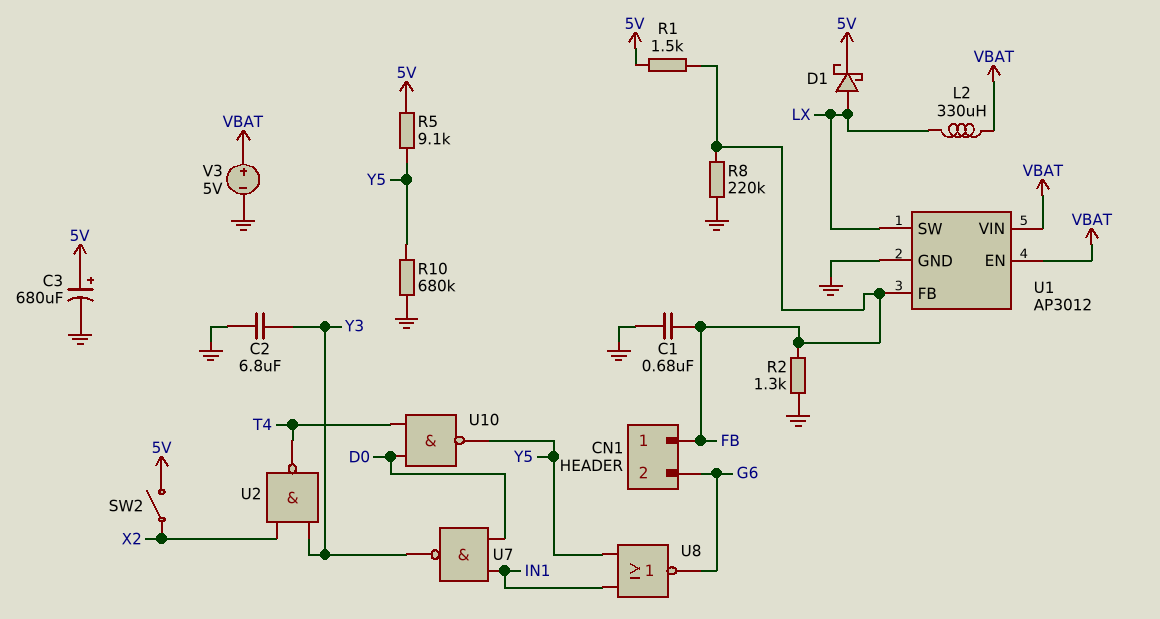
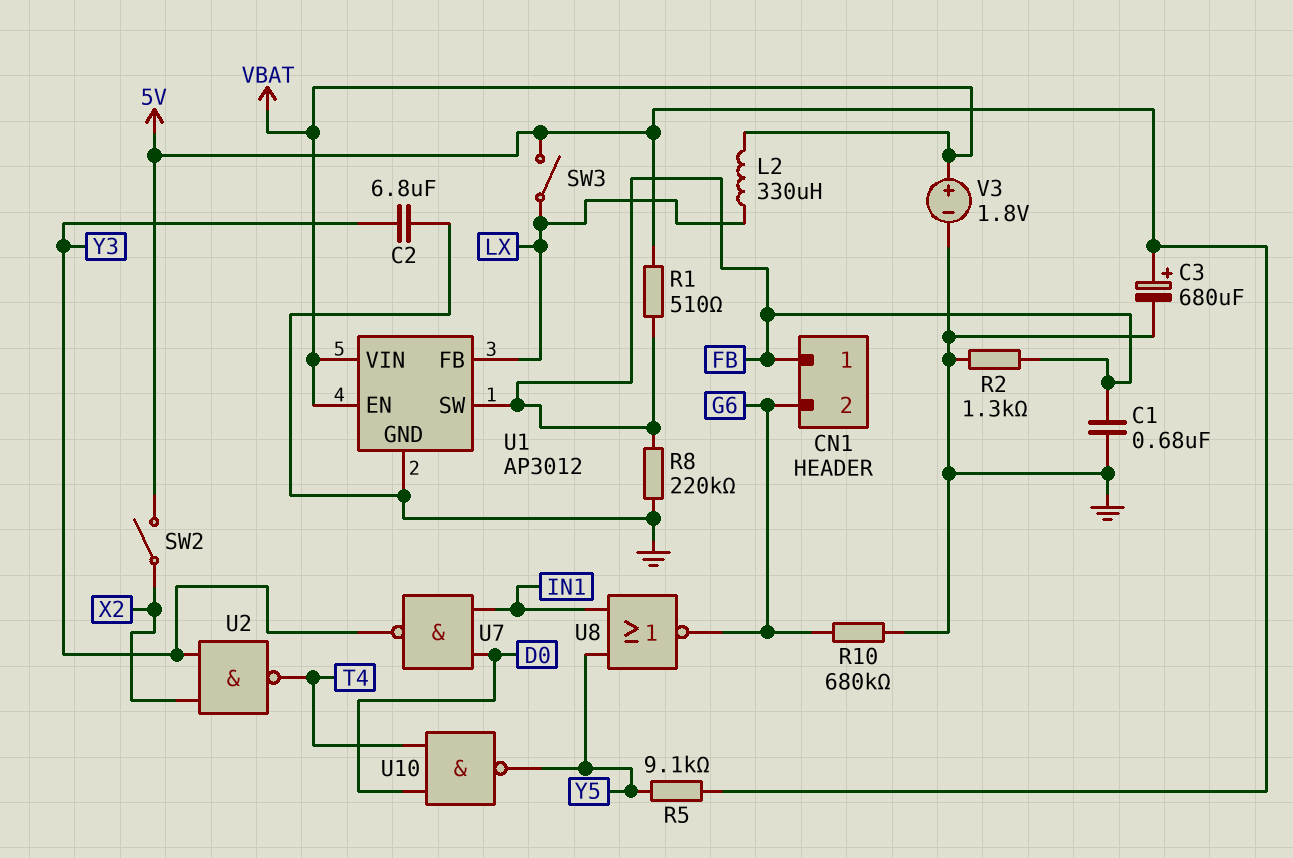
D1: schottky (A LX, K 5V) -> none
R1: 1.5k (5V, FB) -> 510 (5V, FB)
R10: 680k (GND, Y5) -> 680k (G6, GND)
SW3: none -> switch (5V, LX)
U1 pin FB: FB -> LX
U1 pin SW: LX -> FB
V3: 5V (plus VBAT, minus GND) -> 1.8V (plus VBAT, minus GND)

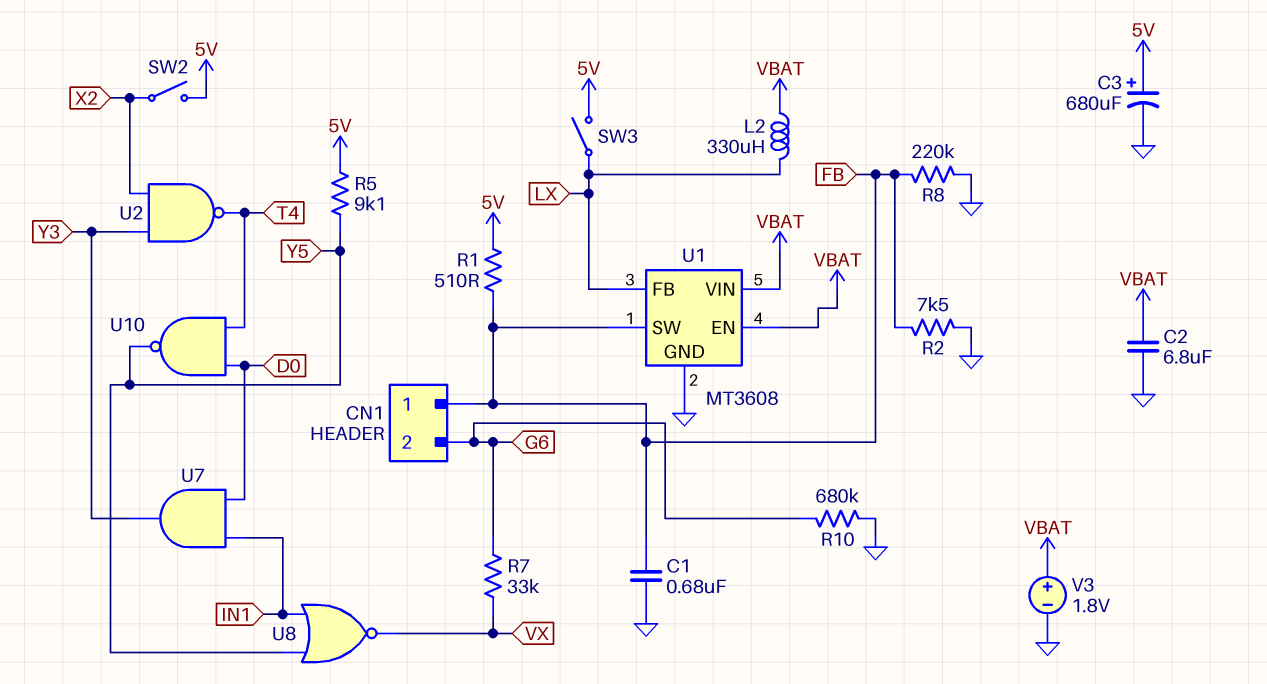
C2: 6.8uF (GND, Y3) -> 6.8uF (GND, VBAT)
R2: 1.3k (FB, GND) -> 7.5k (FB, GND)
R7: none -> 33k (G6, VX)
U1: AP3012 -> MT3608
U7: NAND (in D0, in IN1, out Y3) -> AND (in D0, in IN1, out Y3)
U8: NOR (in IN1, in Y5, out G6) -> NOR (in IN1, in Y5, out VX)

